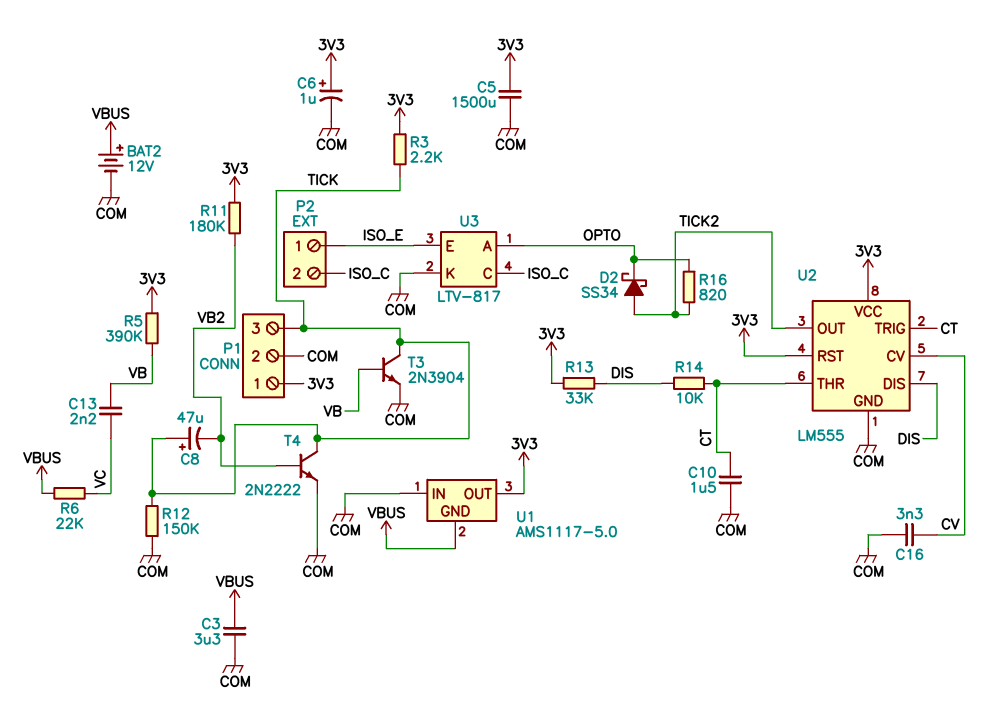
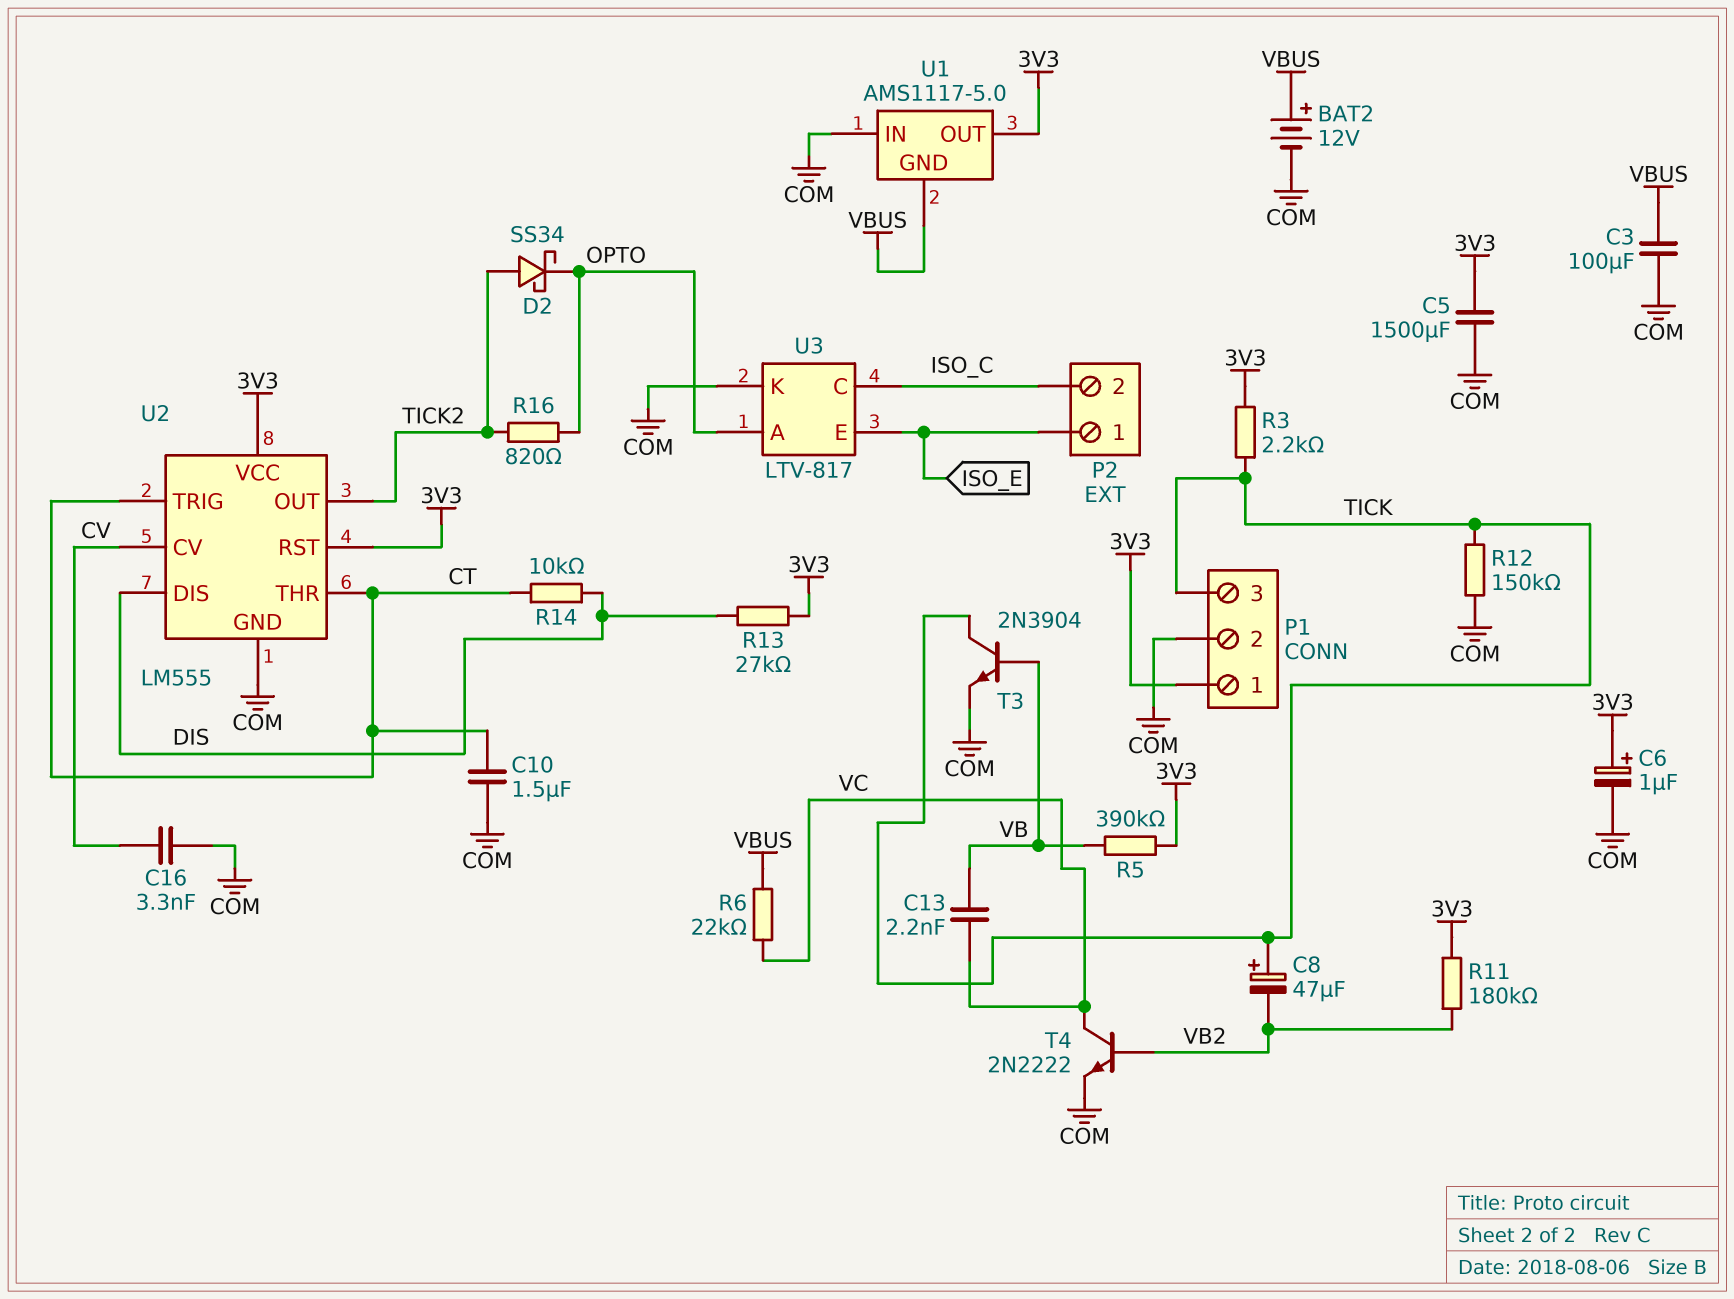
C3: 3.3uF (COM, VBUS) -> 100uF (COM, VBUS)
R13: 33k (3V3, DIS) -> 27k (3V3, DIS)
T4: NPN 2N2222 (B VB2, C TICK, E COM) -> NPN 2N2222 (B VB2, C VC, E COM)

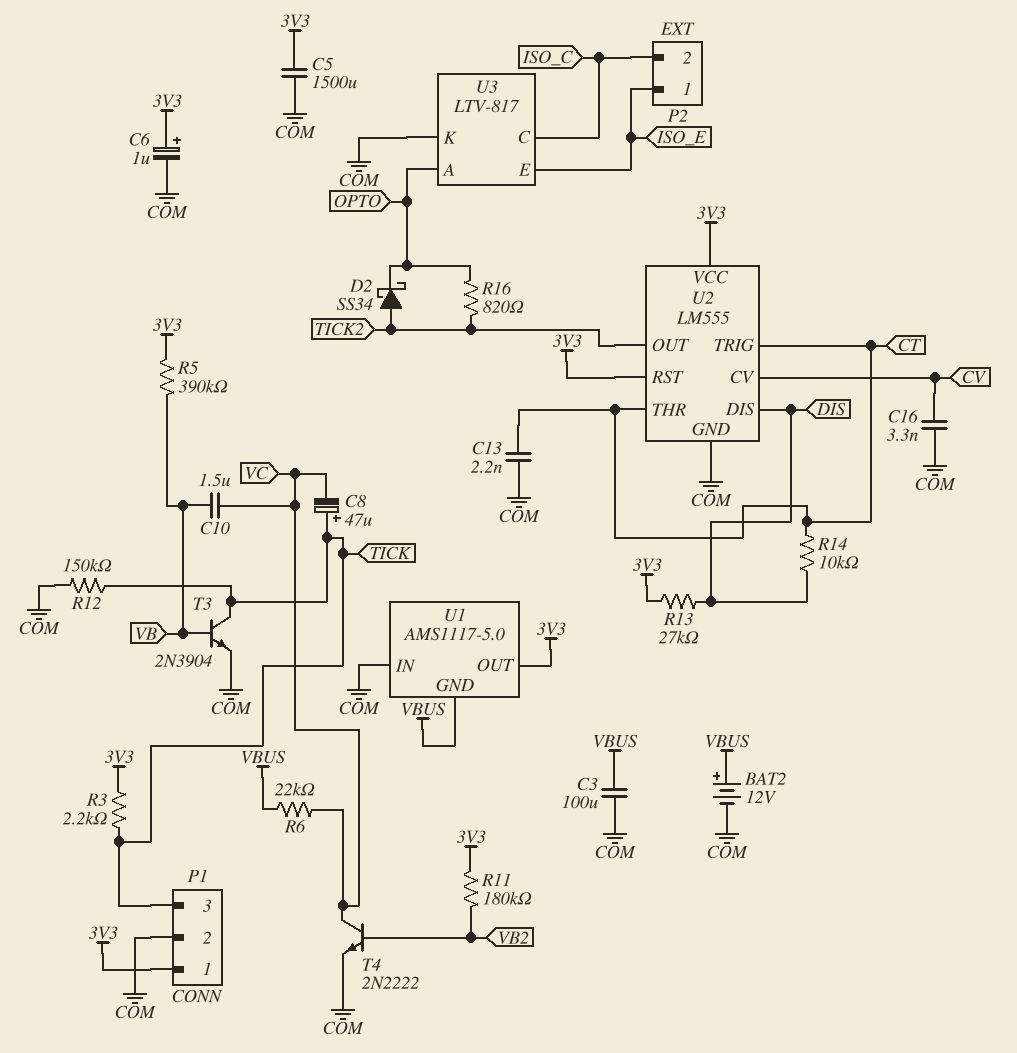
C8: 47uF (plus TICK, minus VB2) -> 47uF (plus TICK, minus VC)
C10: 1.5uF (COM, CT) -> 1.5uF (VB, VC)
C13: 2.2nF (VB, VC) -> 2.2nF (COM, CT)

